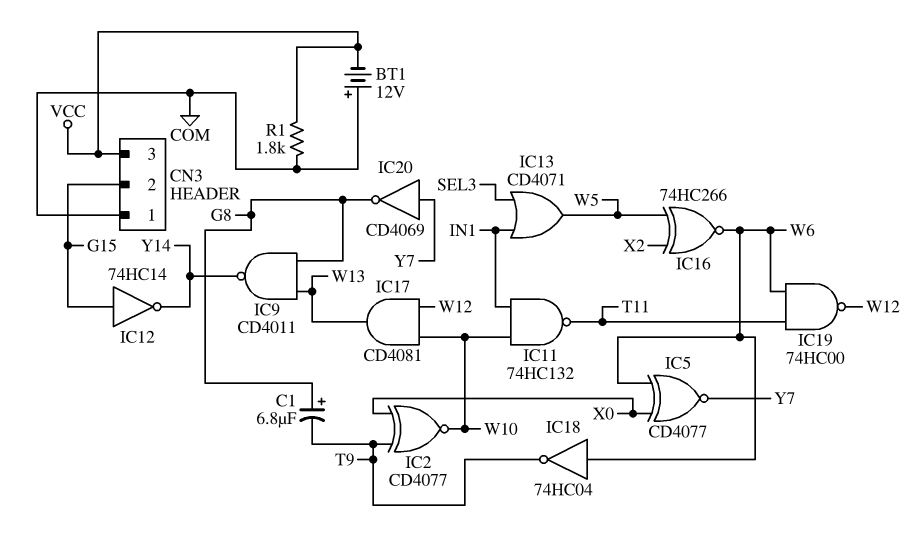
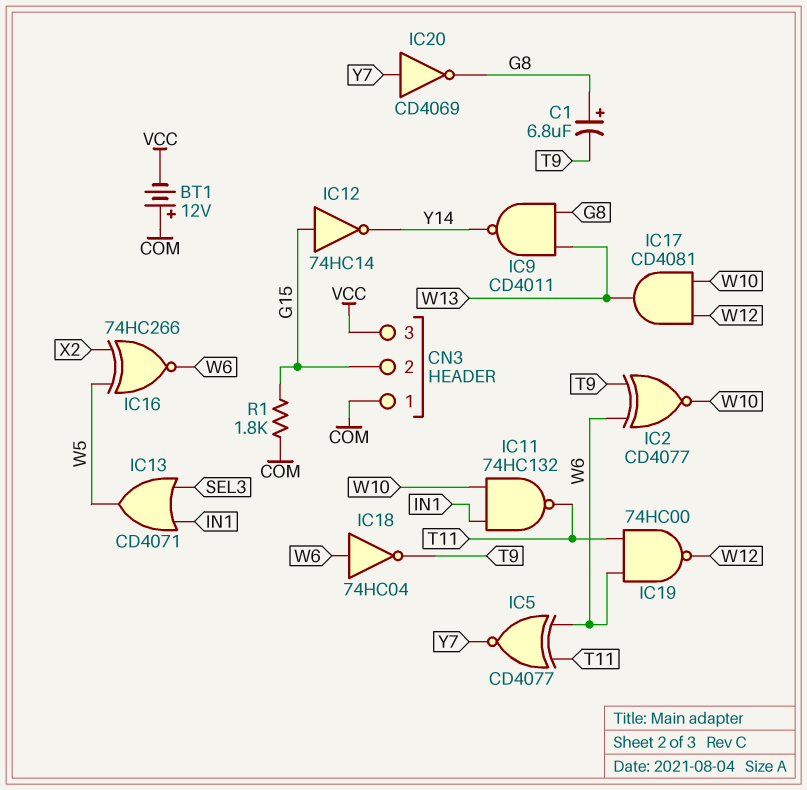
IC2: XNOR CD4077 (in T9, in X0, out W10) -> XNOR CD4077 (in T9, in W6, out W10)
IC5: XNOR CD4077 (in W6, in X0, out Y7) -> XNOR CD4077 (in T11, in W6, out Y7)
R1: 1.8k (COM, VCC) -> 1.8k (COM, G15)

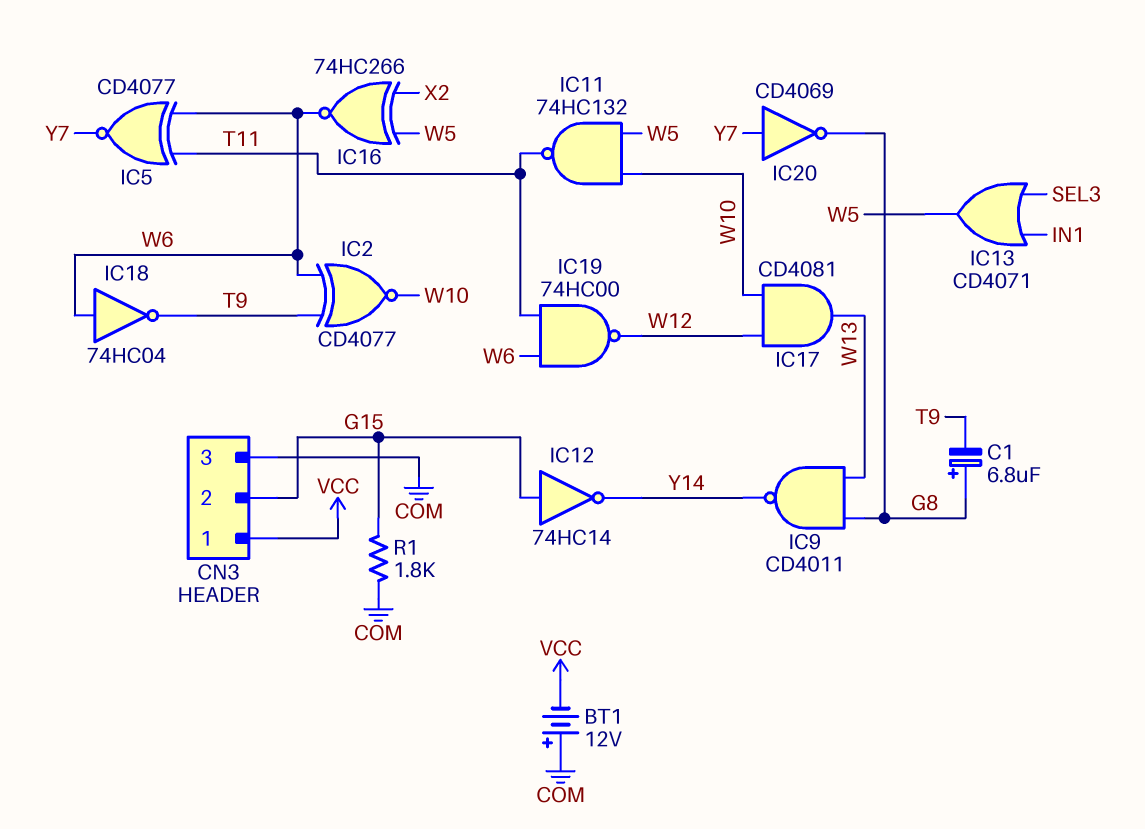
CN3 pin 1: COM -> VCC
CN3 pin 3: VCC -> COM
IC11: NAND 74HC132 (in IN1, in W10, out T11) -> NAND 74HC132 (in W5, in W10, out T11)

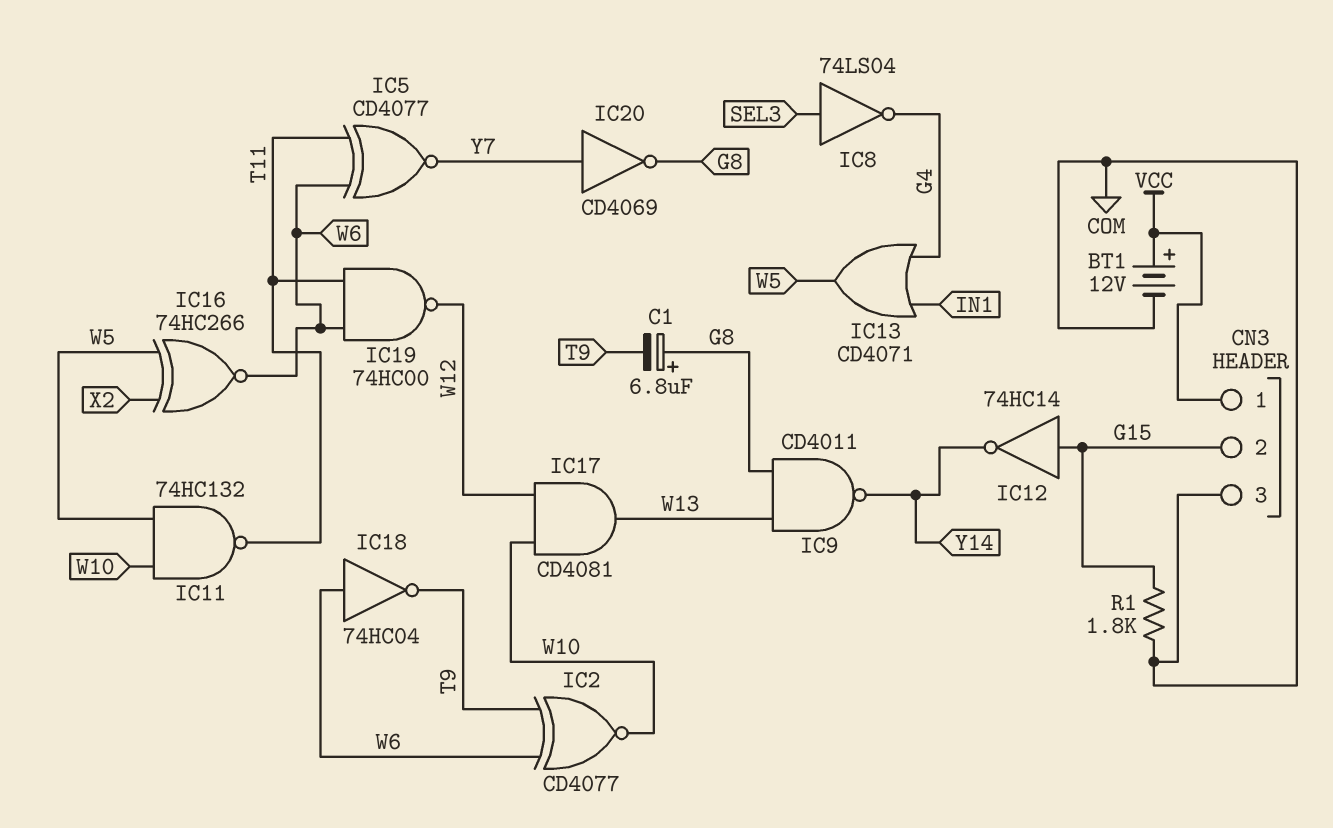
BT1: 12V (plus COM, minus VCC) -> 12V (plus VCC, minus COM)
IC8: none -> NOT 74LS04 (in SEL3, out G4)
IC13: OR CD4071 (in IN1, in SEL3, out W5) -> OR CD4071 (in G4, in IN1, out W5)

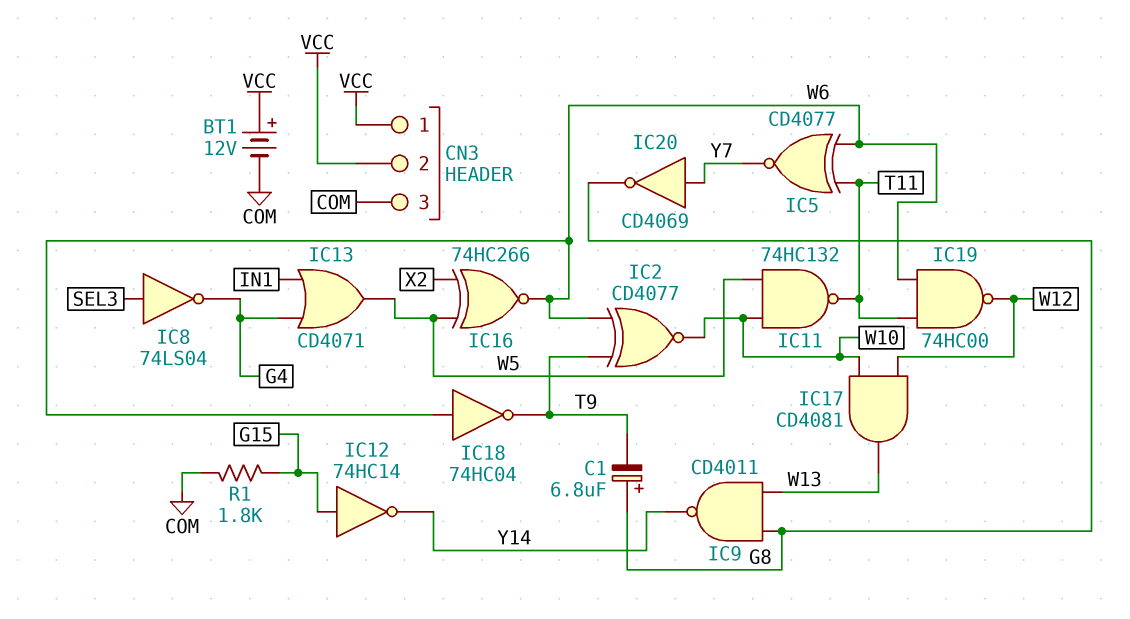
CN3 pin 2: G15 -> VCC

